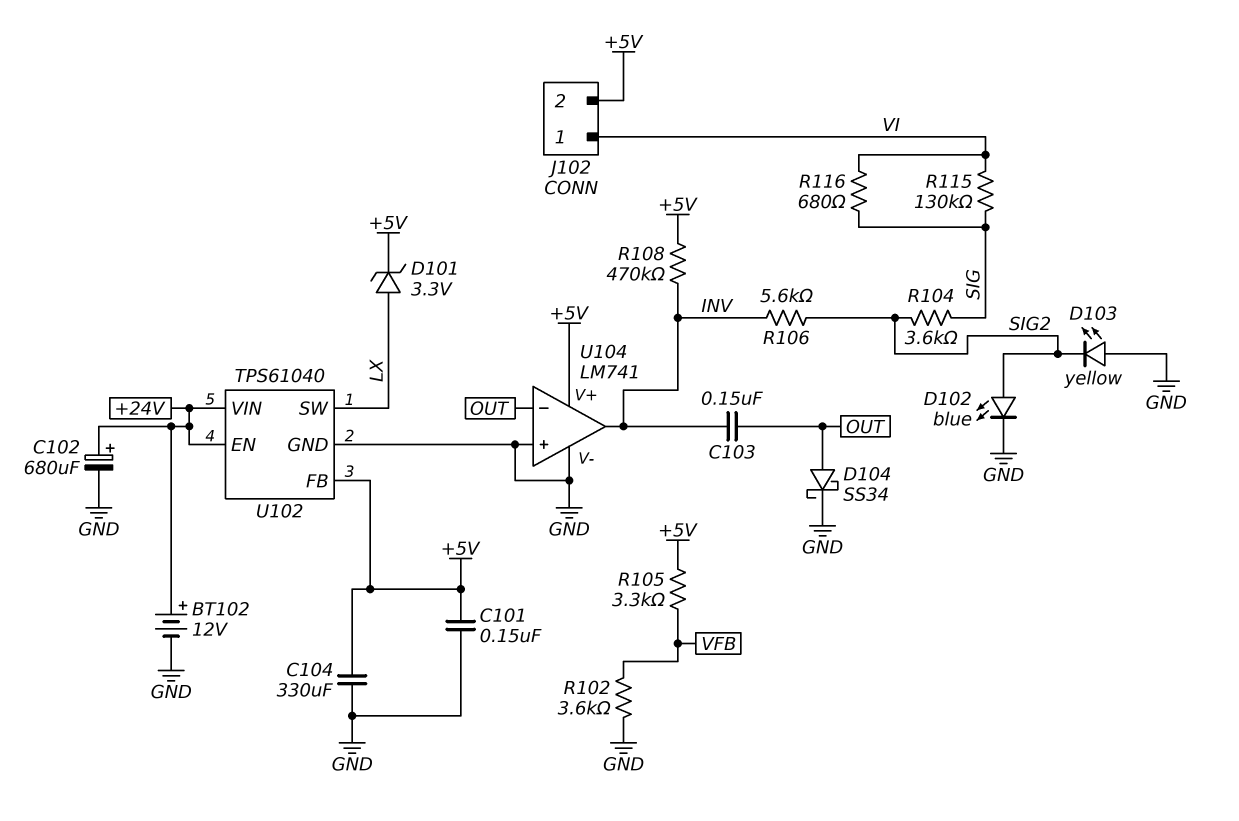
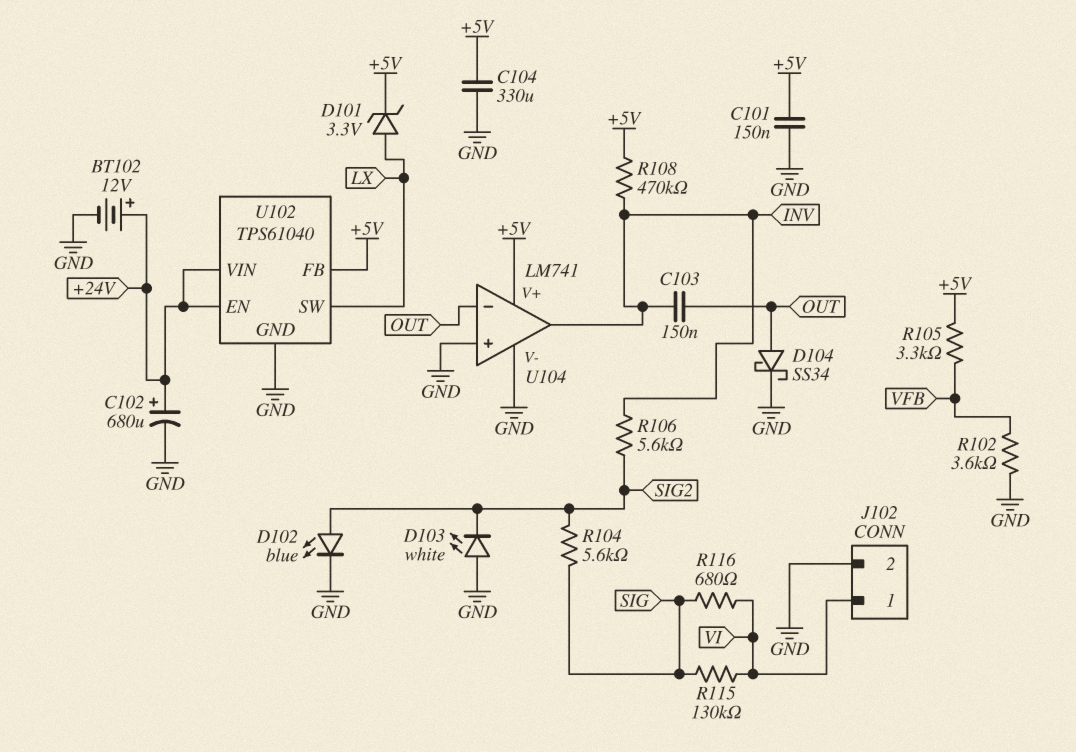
D103: LED yellow (A GND, K SIG2) -> LED white (A GND, K SIG2)
J102 pin 2: +5V -> GND
R104: 3.6k (SIG, SIG2) -> 5.6k (SIG, SIG2)

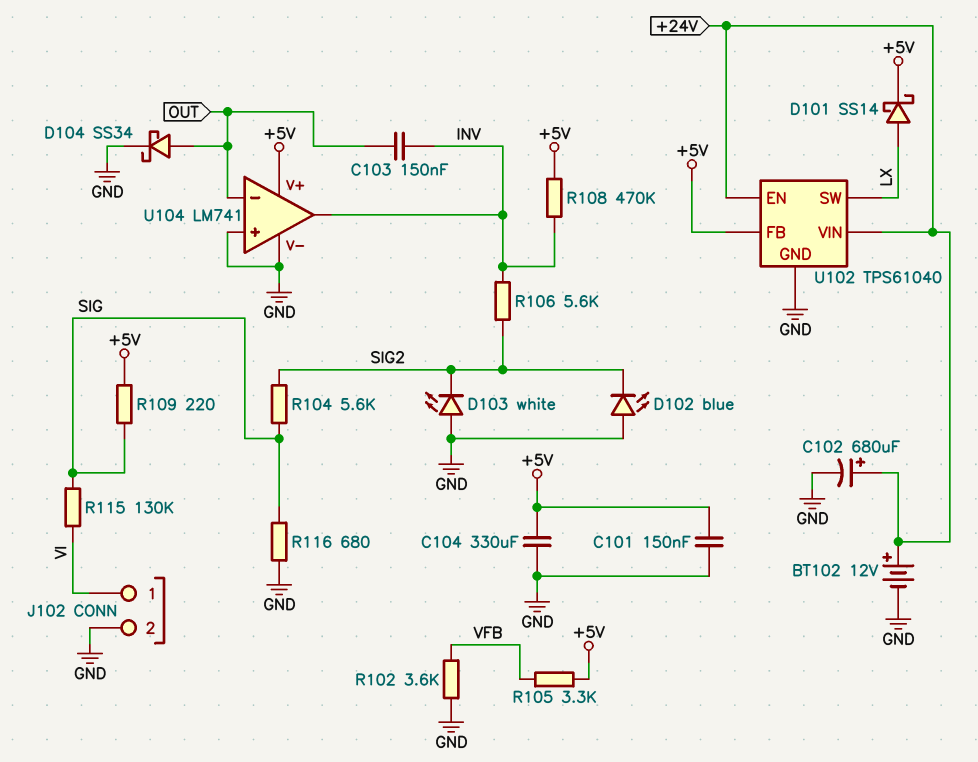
D101: zener 3.3V (A LX, K +5V) -> schottky SS14 (A LX, K +5V)
D102: LED blue (A SIG2, K GND) -> LED blue (A GND, K SIG2)
R109: none -> 220 (+5V, SIG)
R116: 680 (SIG, VI) -> 680 (GND, SIG)

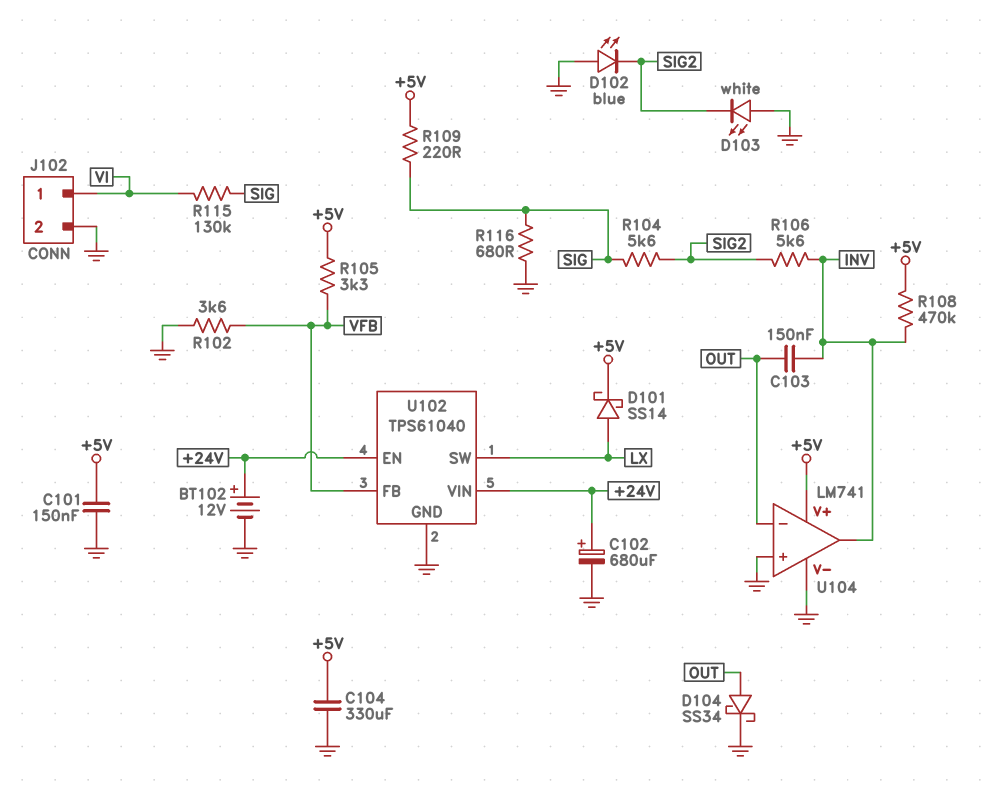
U102 pin FB: +5V -> VFB

